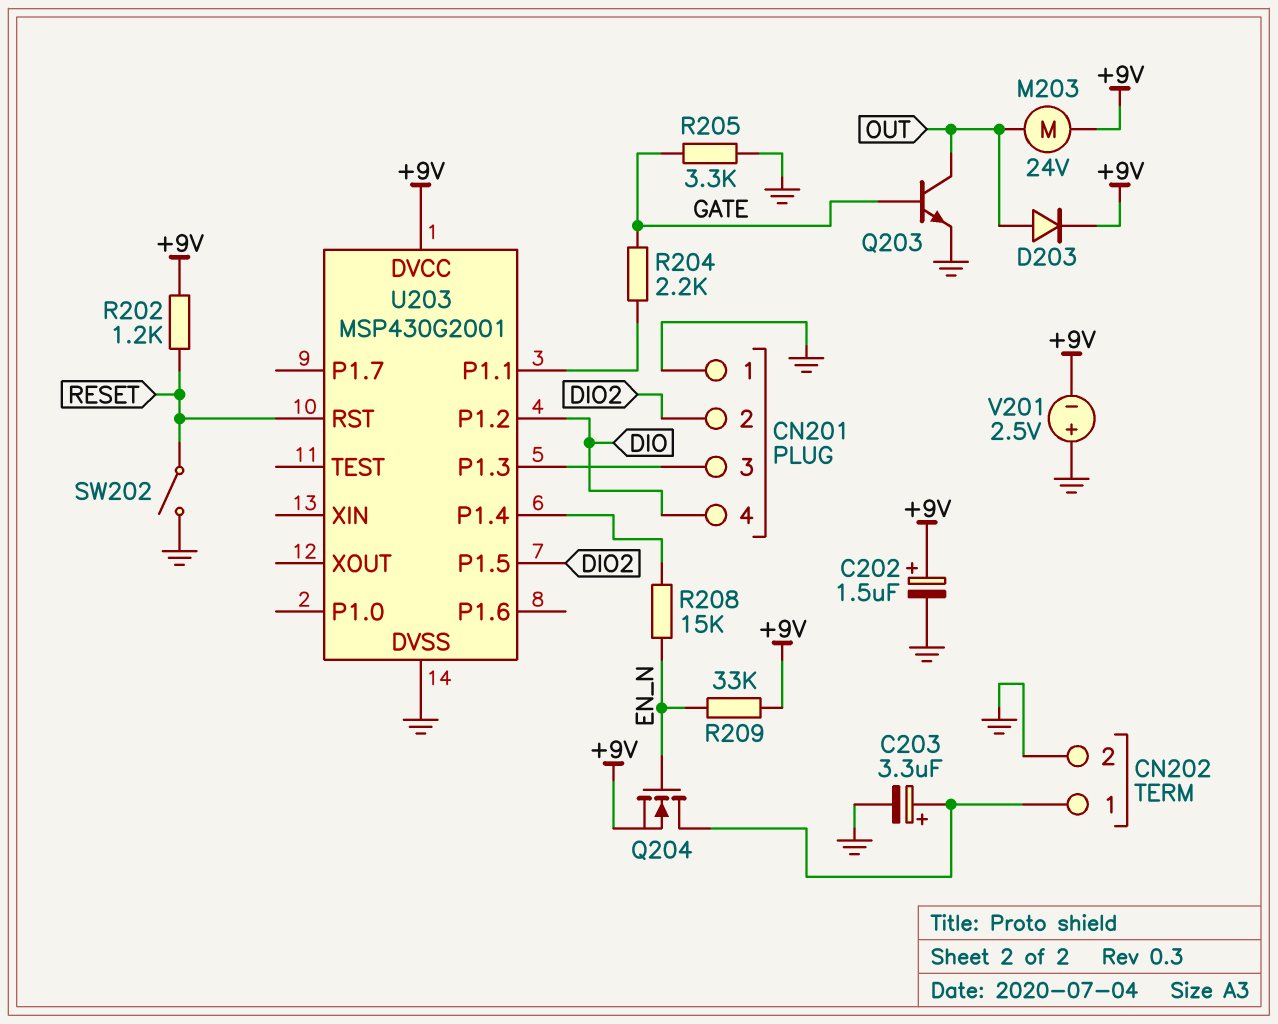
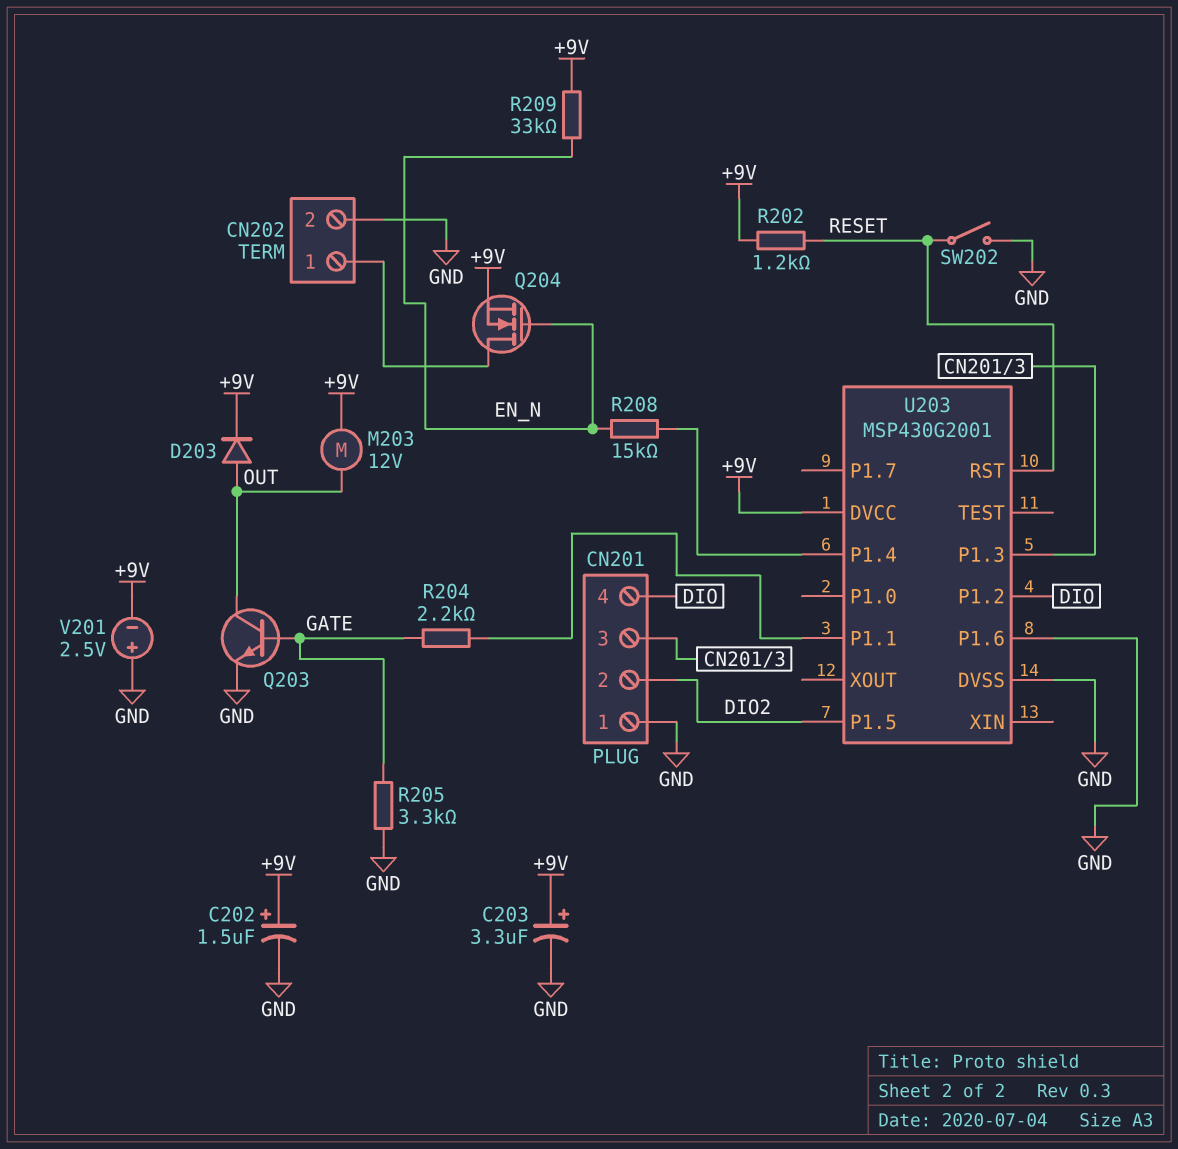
C203: 3.3uF (plus CN202/1, minus GND) -> 3.3uF (plus +9V, minus GND)
M203: motor 24V (+9V, OUT) -> motor 12V (+9V, OUT)
U203 pin P1.6: none -> GND

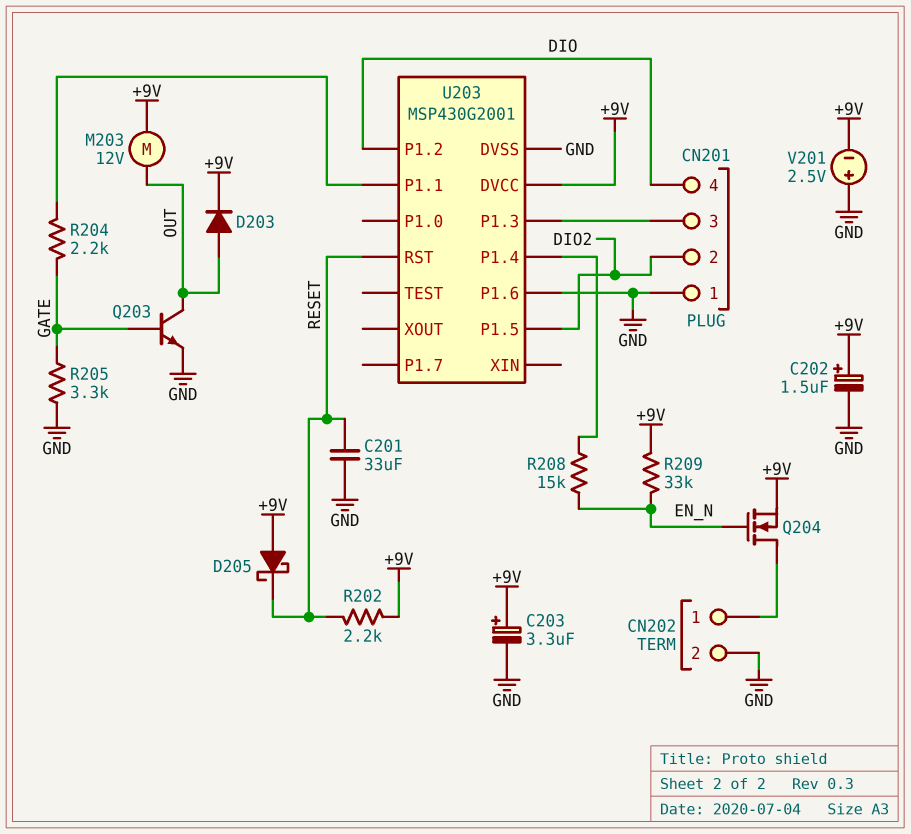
C201: none -> 33uF (GND, RESET)
D205: none -> schottky (A +9V, K RESET)
R202: 1.2k (+9V, RESET) -> 2.2k (+9V, RESET)
SW202: switch (GND, RESET) -> none

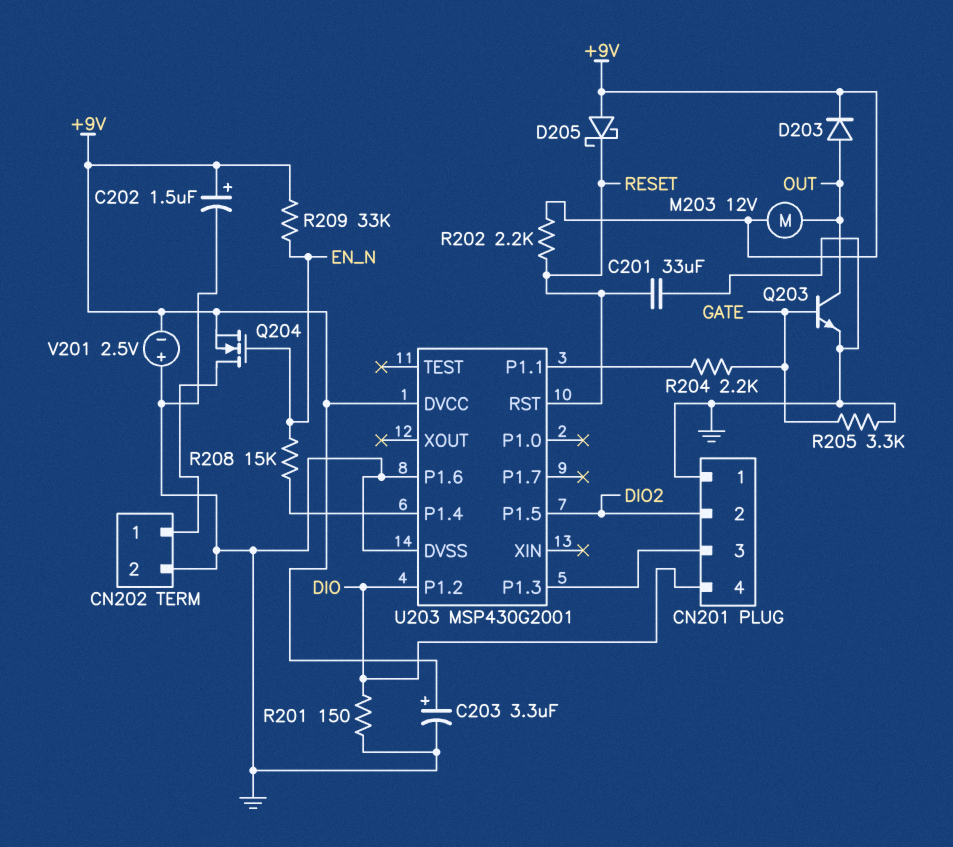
R201: none -> 150 (DIO, GND)

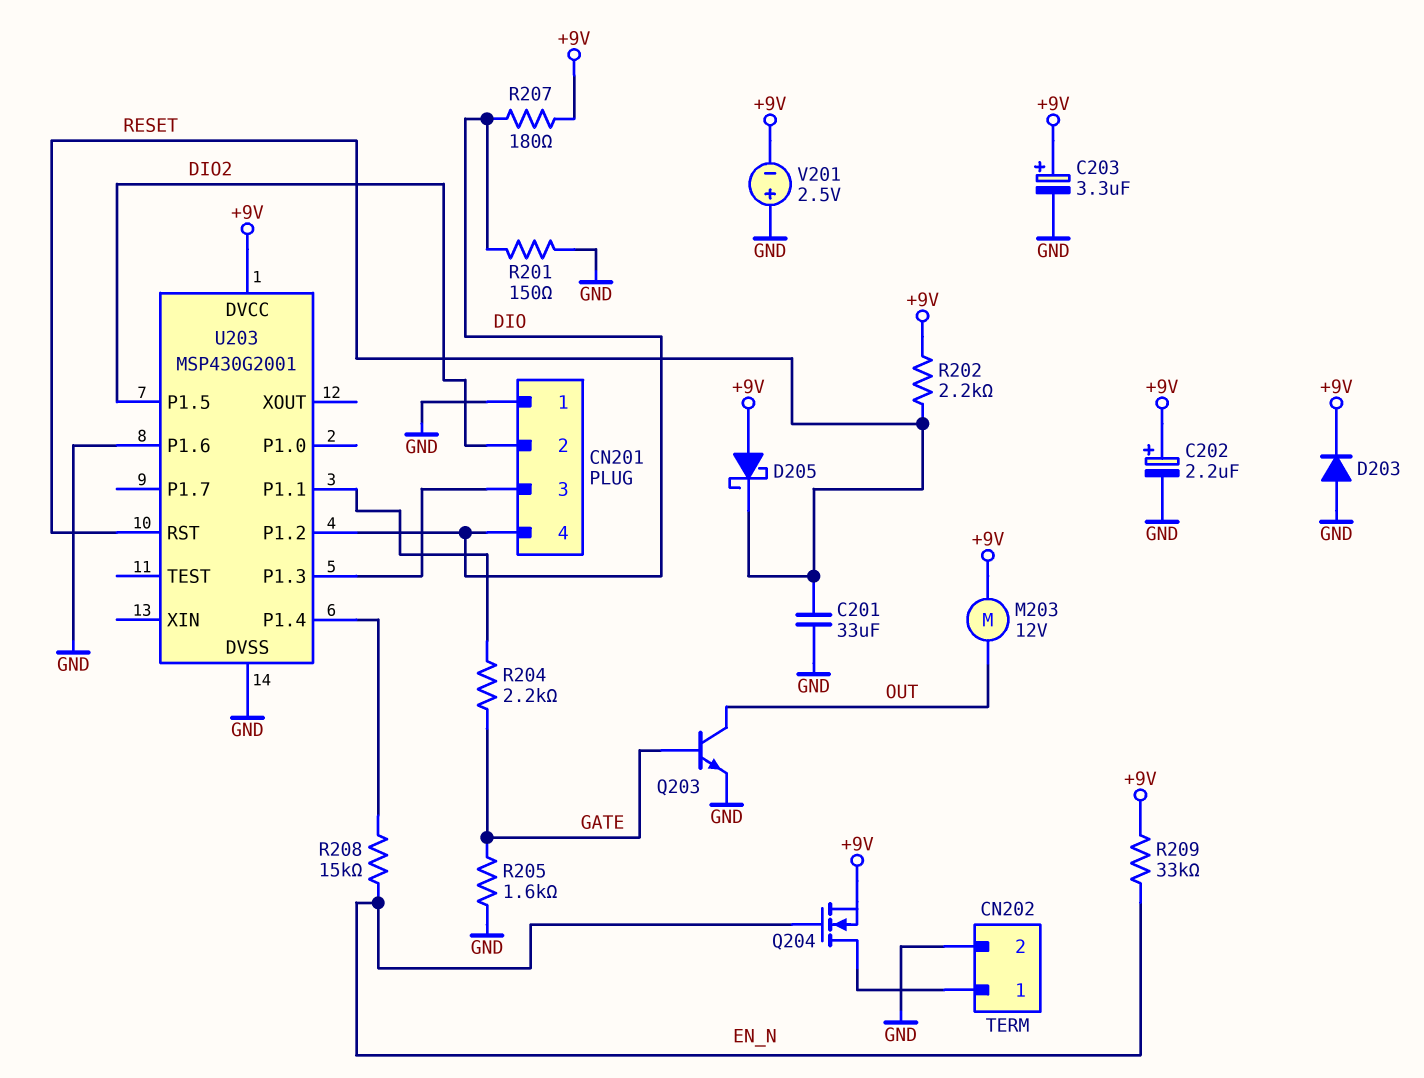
C202: 1.5uF (plus +9V, minus GND) -> 2.2uF (plus +9V, minus GND)
D203: diode (A OUT, K +9V) -> diode (A GND, K +9V)
R205: 3.3k (GATE, GND) -> 1.6k (GATE, GND)
R207: none -> 180 (+9V, DIO)

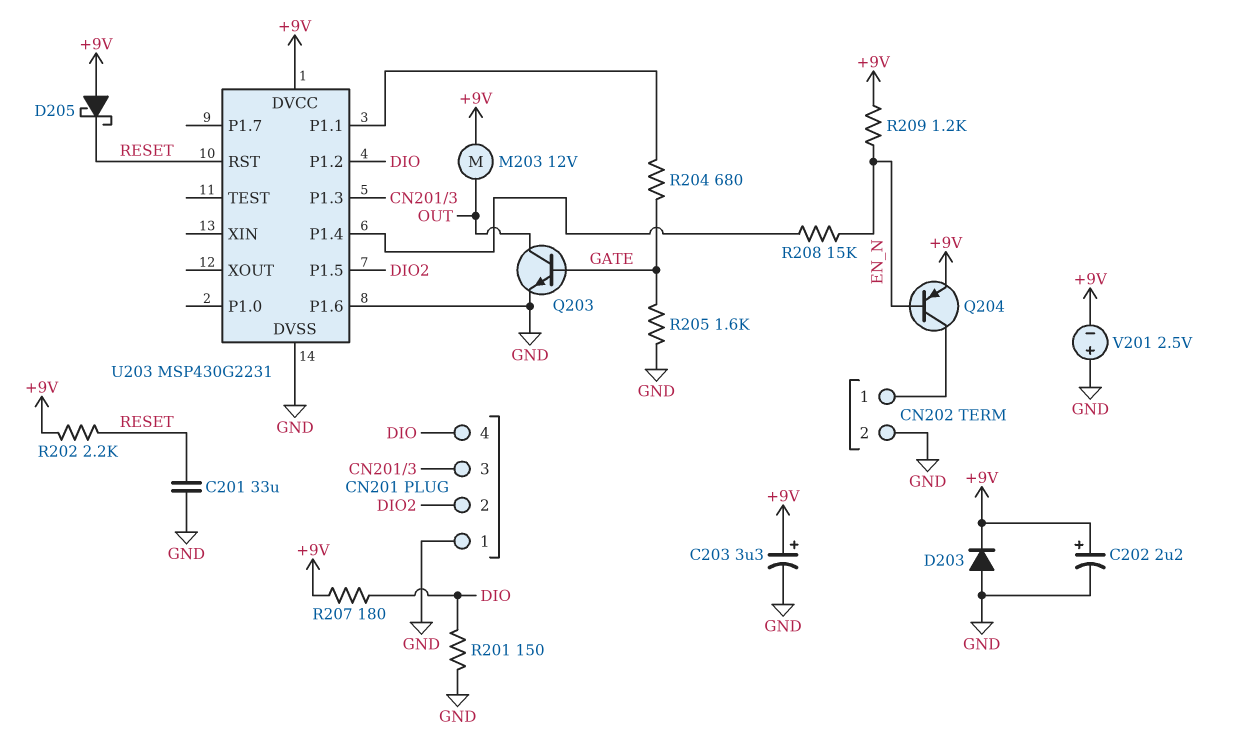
Q204: NMOS (G EN_N, D CN202/1, S +9V) -> PNP (B EN_N, C CN202/1, E +9V)
R204: 2.2k (GATE, U203/P1.1) -> 680 (GATE, U203/P1.1)
R209: 33k (+9V, EN_N) -> 1.2k (+9V, EN_N)
U203: MSP430G2001 -> MSP430G2231

